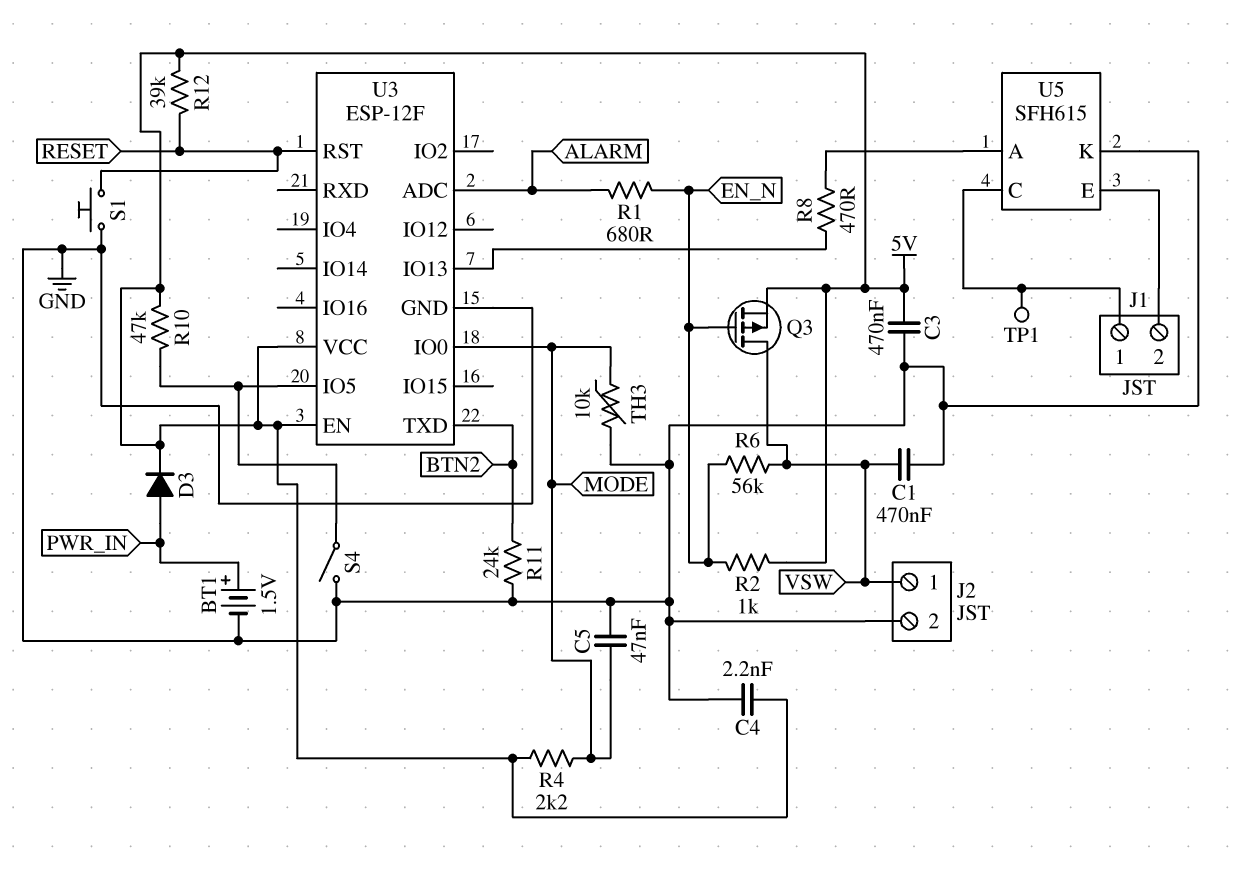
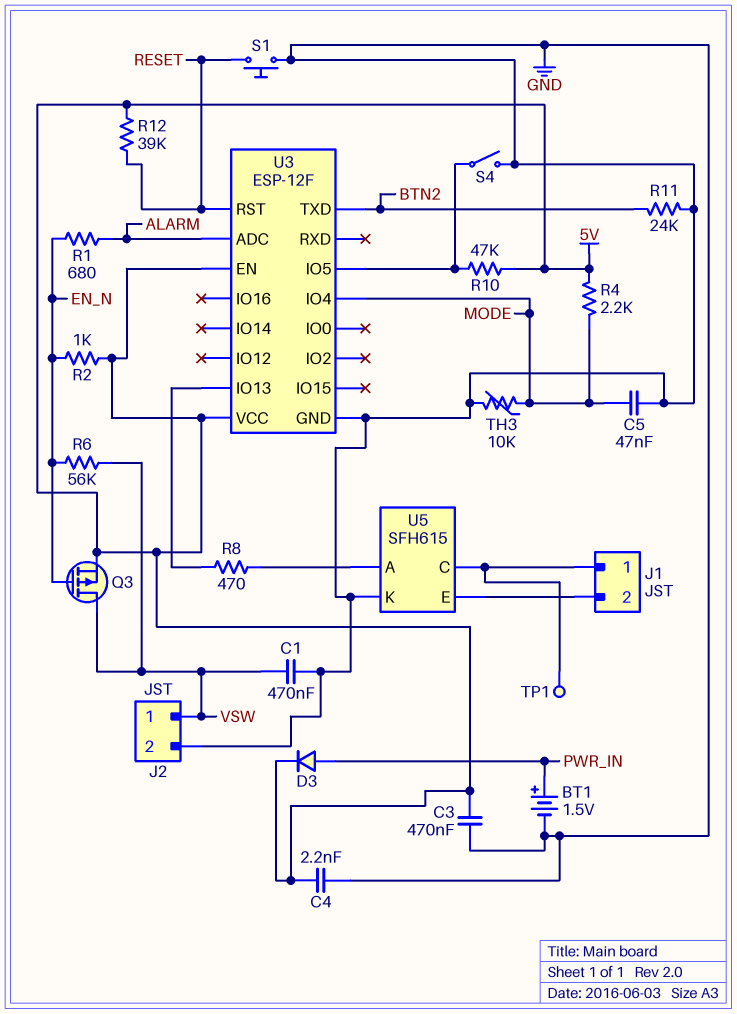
U3 pin IO0: MODE -> none
U3 pin IO4: none -> MODE

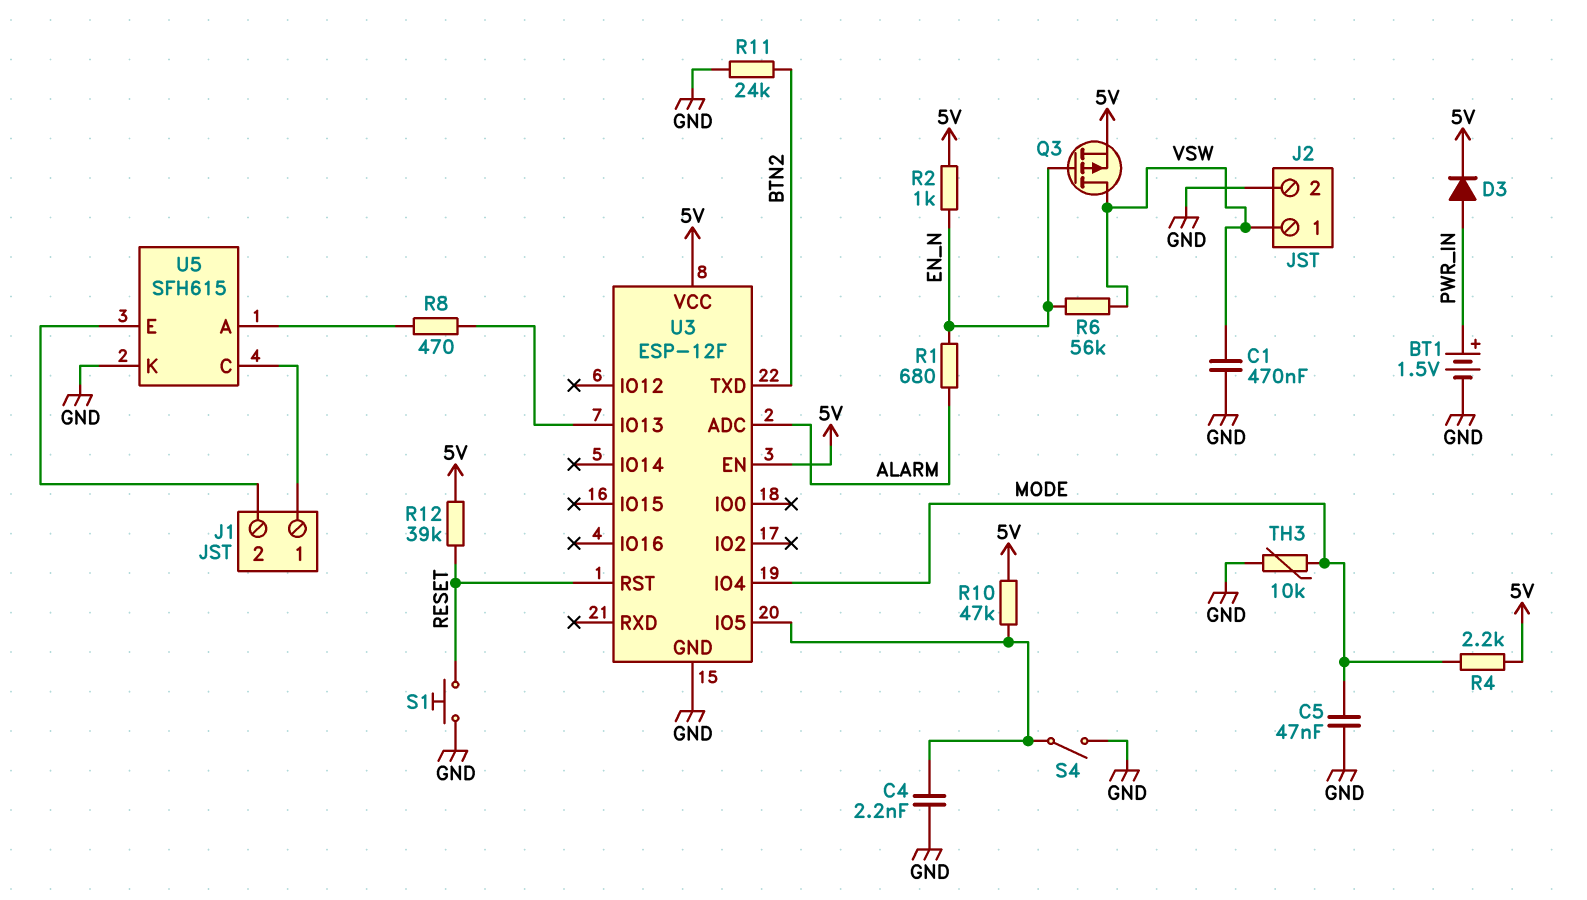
C3: 470nF (5V, GND) -> none
C4: 2.2nF (5V, GND) -> 2.2nF (GND, U3/IO5)
TP1: test point (J1/1) -> none

